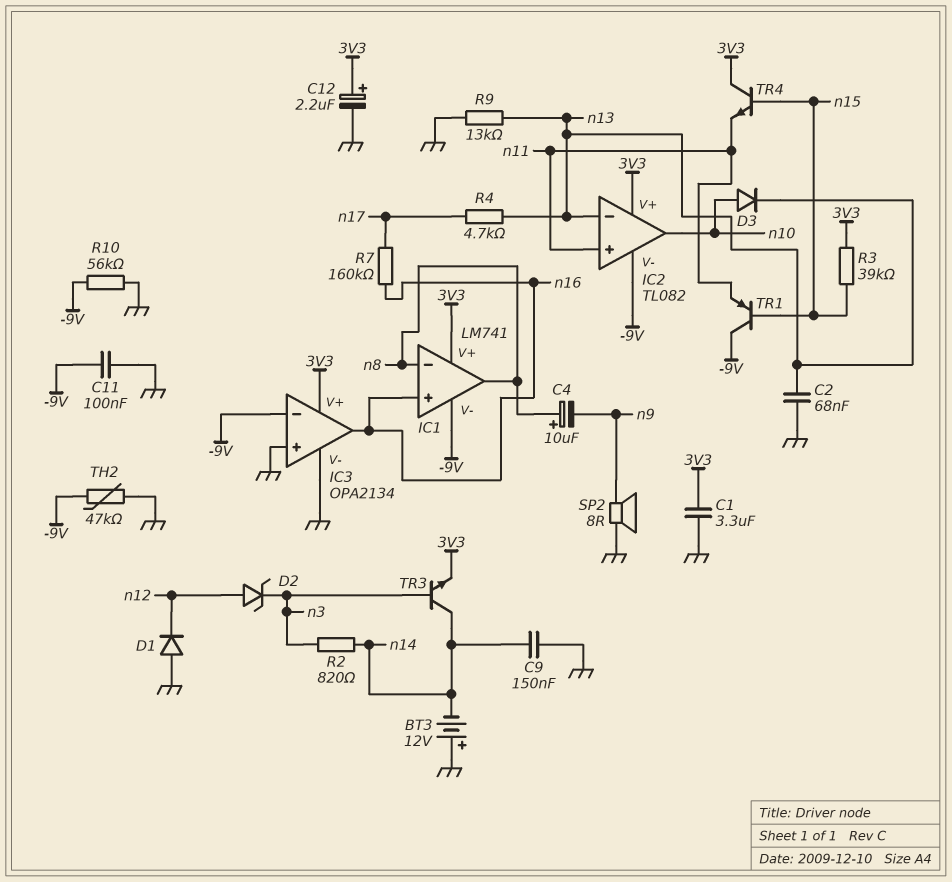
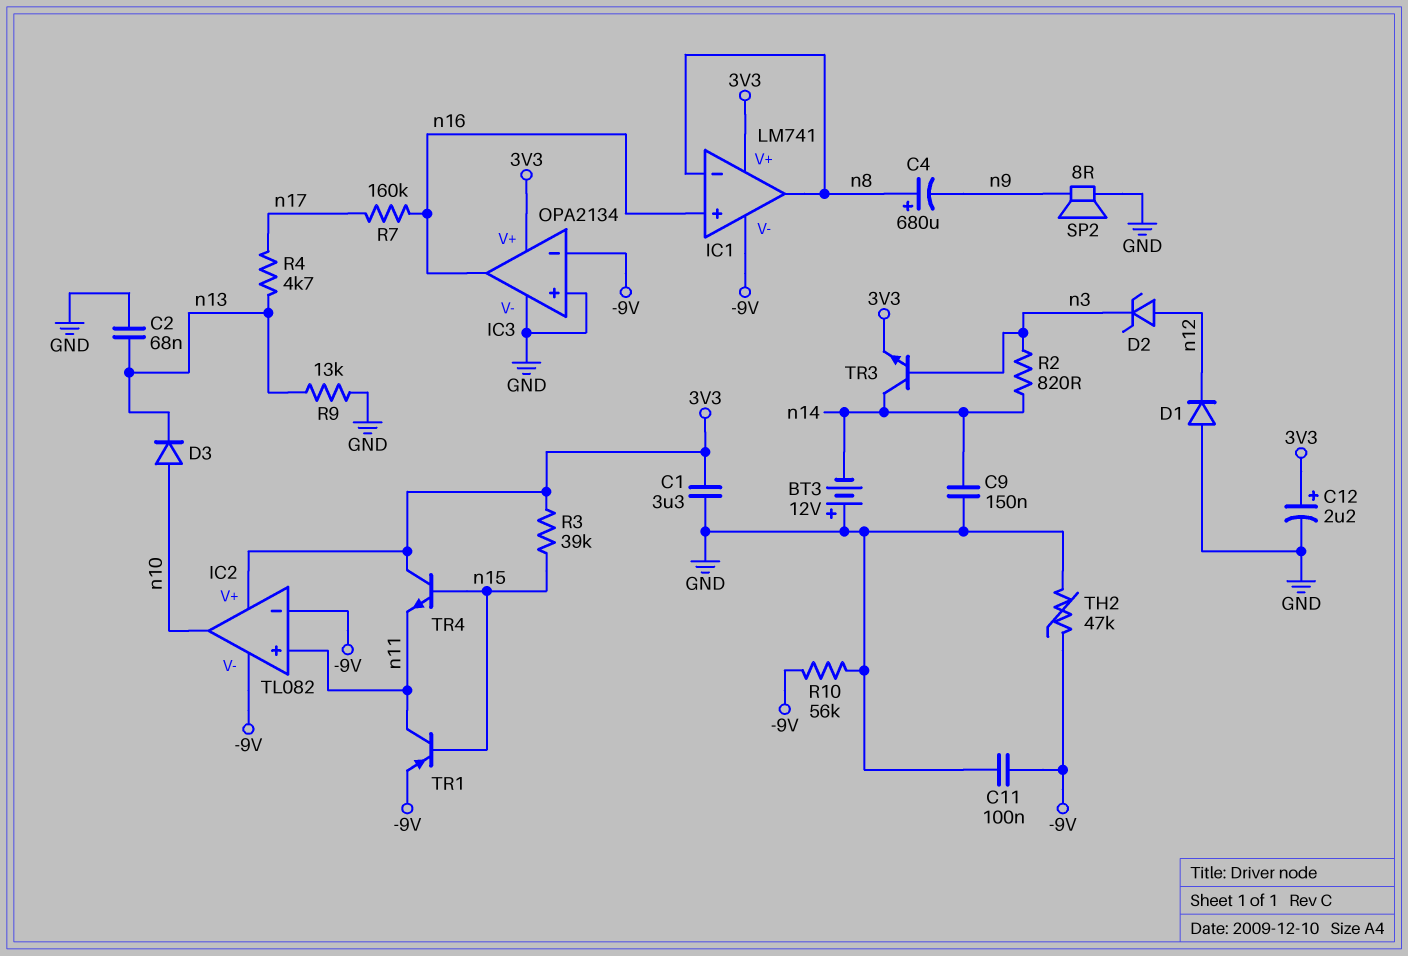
C4: 10uF (plus n8, minus n9) -> 680uF (plus n8, minus n9)
IC2 pin in-: n13 -> -9V
TR1: PNP (B n15, C -9V, E n11) -> PNP (B n15, C n11, E -9V)

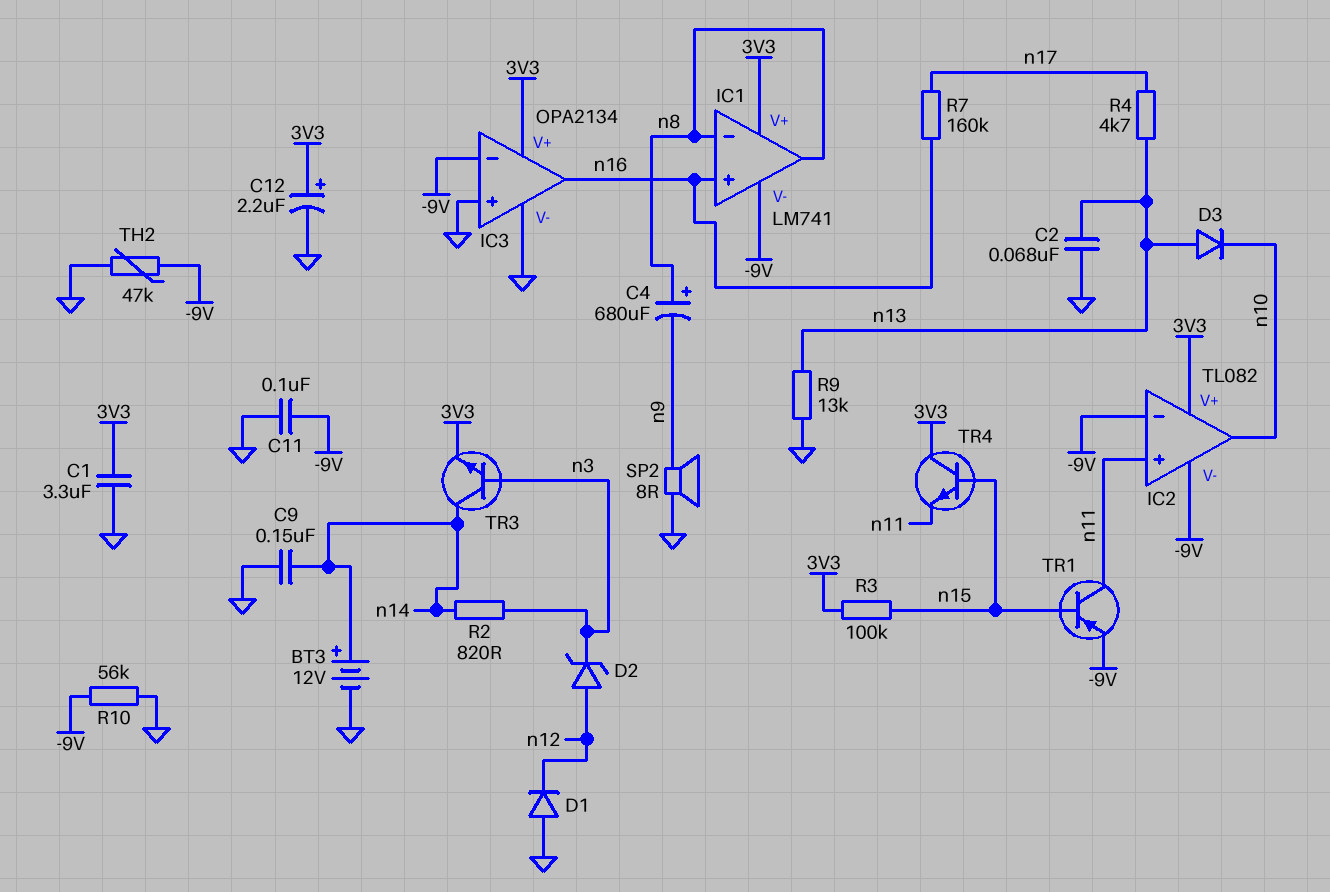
BT3: 12V (plus GND, minus n14) -> 12V (plus n14, minus GND)
D3: diode (A n10, K n13) -> diode (A n13, K n10)
R3: 39k (3V3, n15) -> 100k (3V3, n15)

